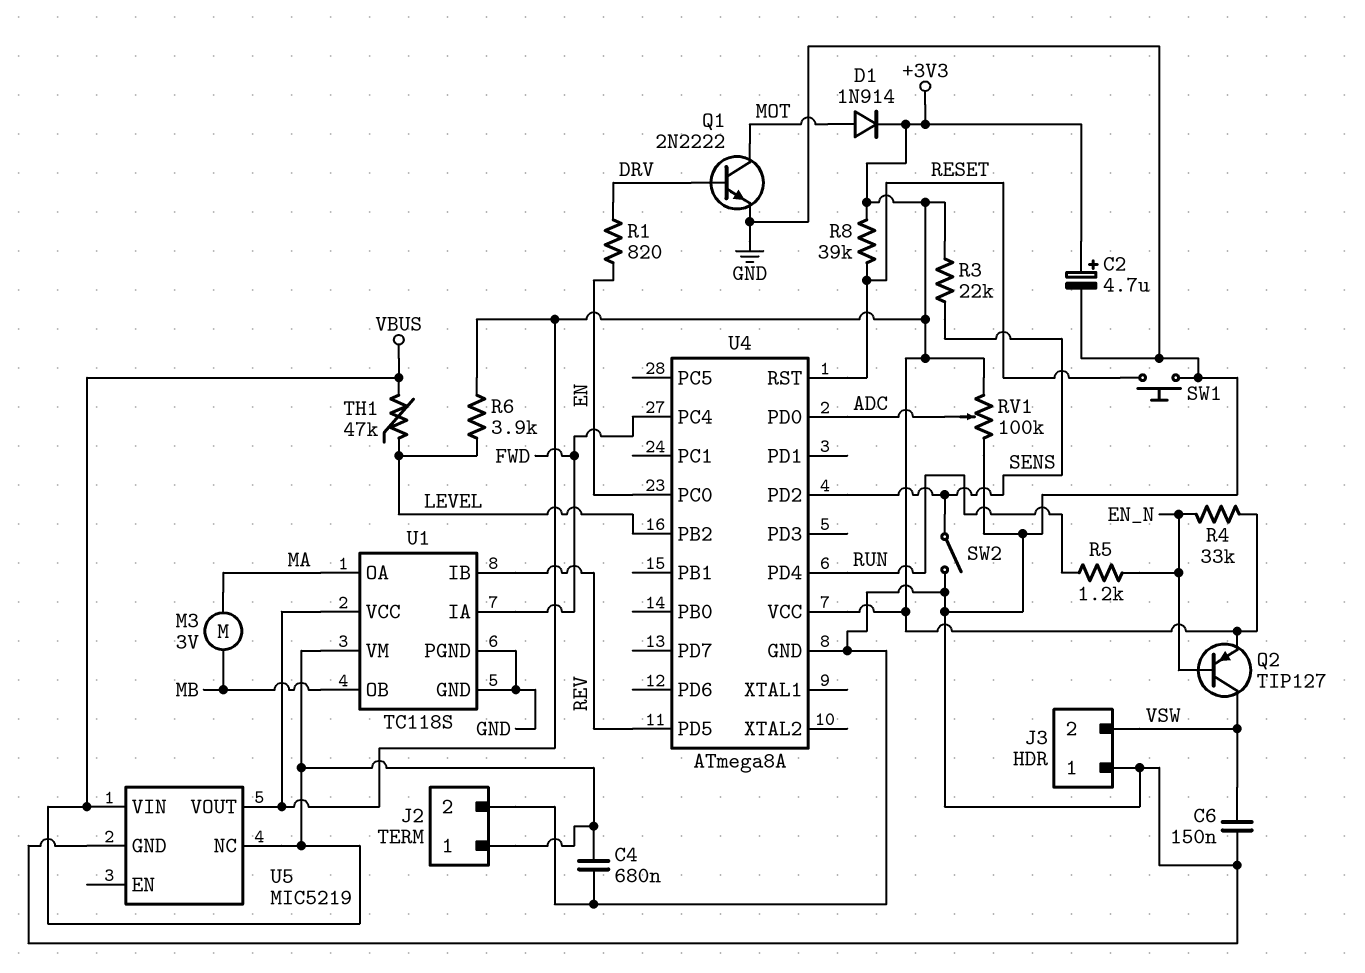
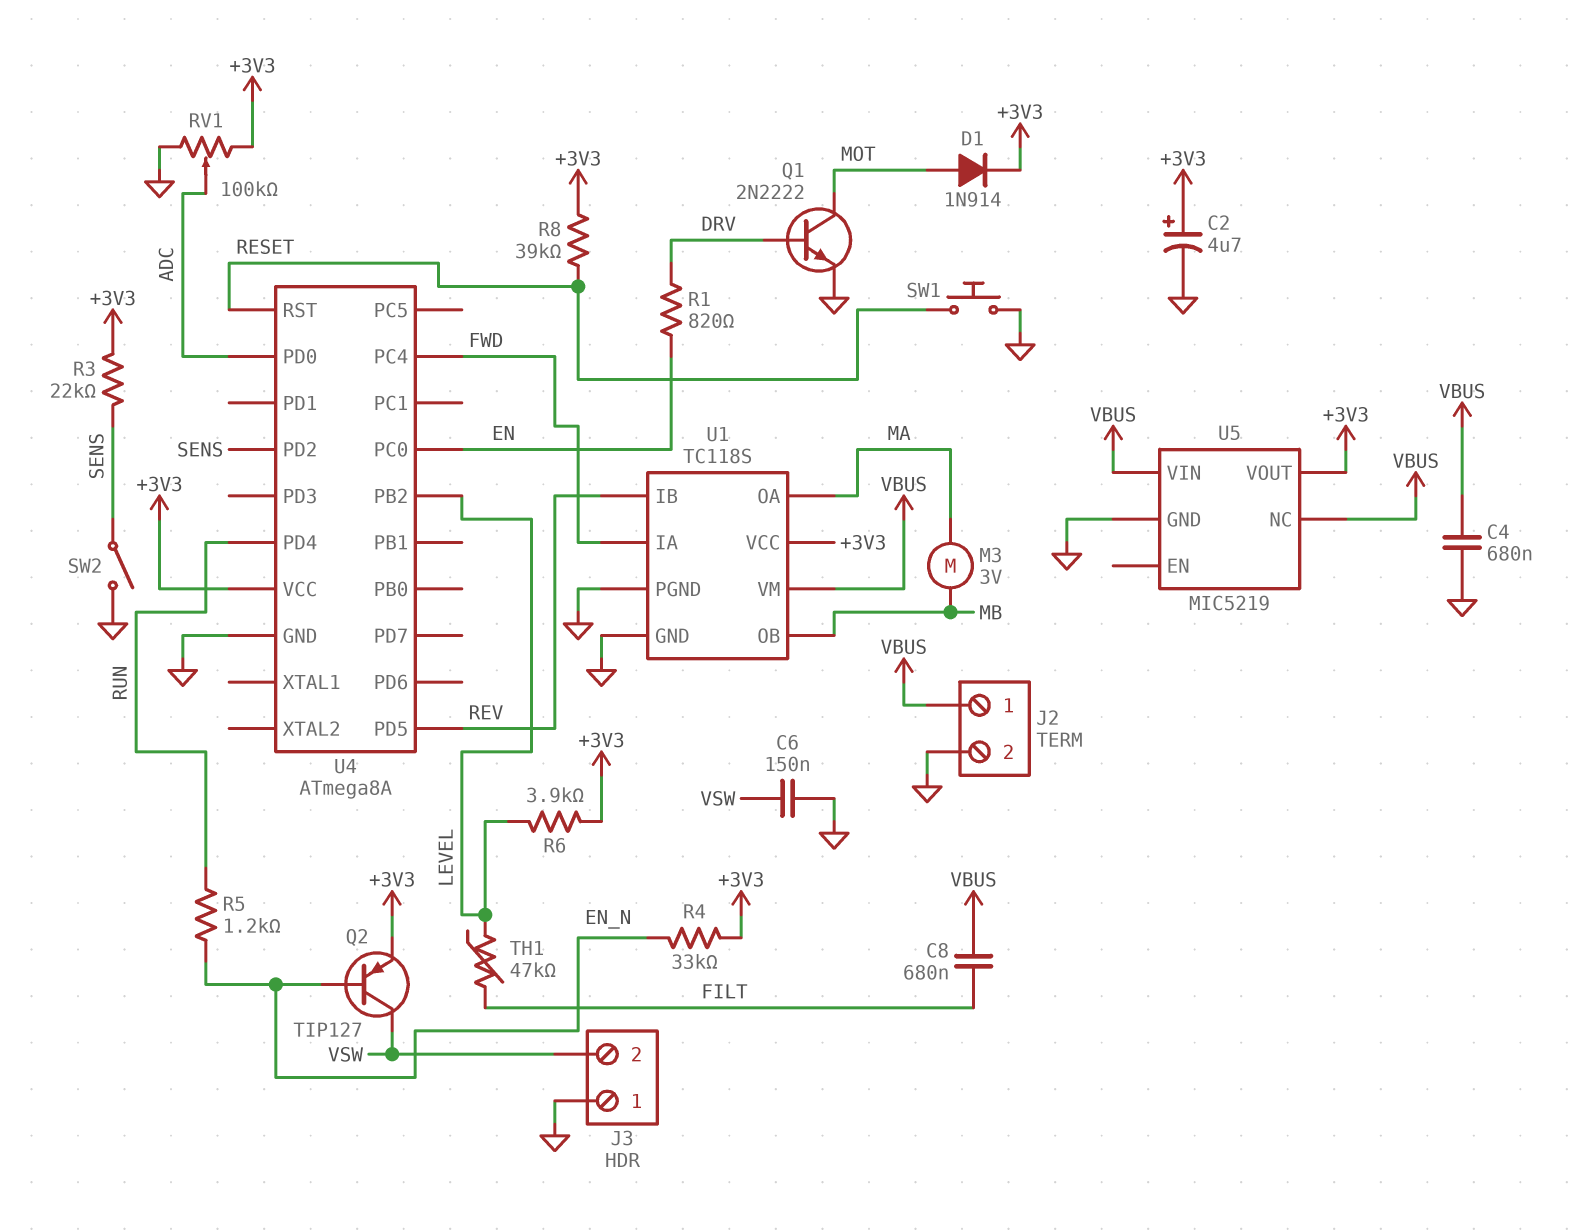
C8: none -> 680nF (FILT, VBUS)
TH1: 47k (LEVEL, VBUS) -> 47k (FILT, LEVEL)

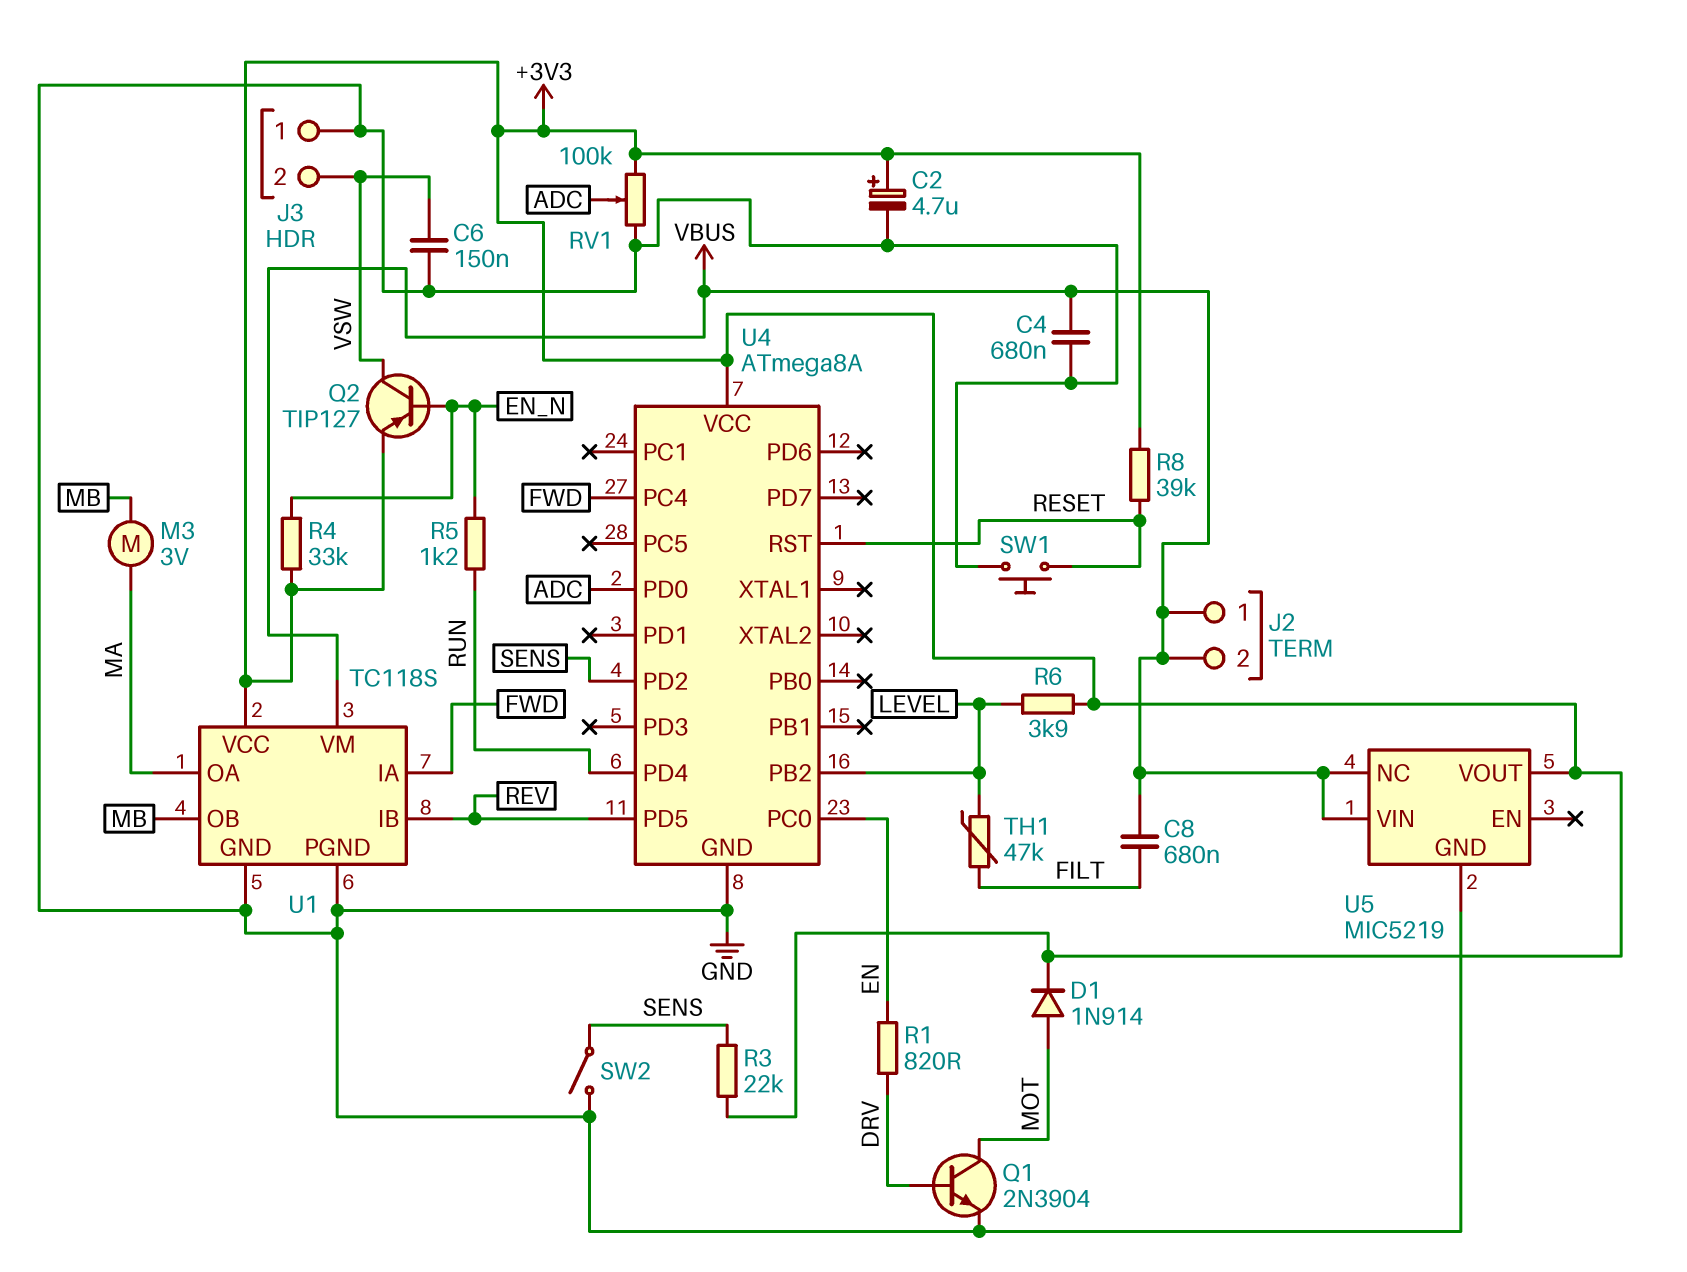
J2 pin 2: GND -> VBUS
Q1: NPN 2N2222 (B DRV, C MOT, E GND) -> NPN 2N3904 (B DRV, C MOT, E GND)

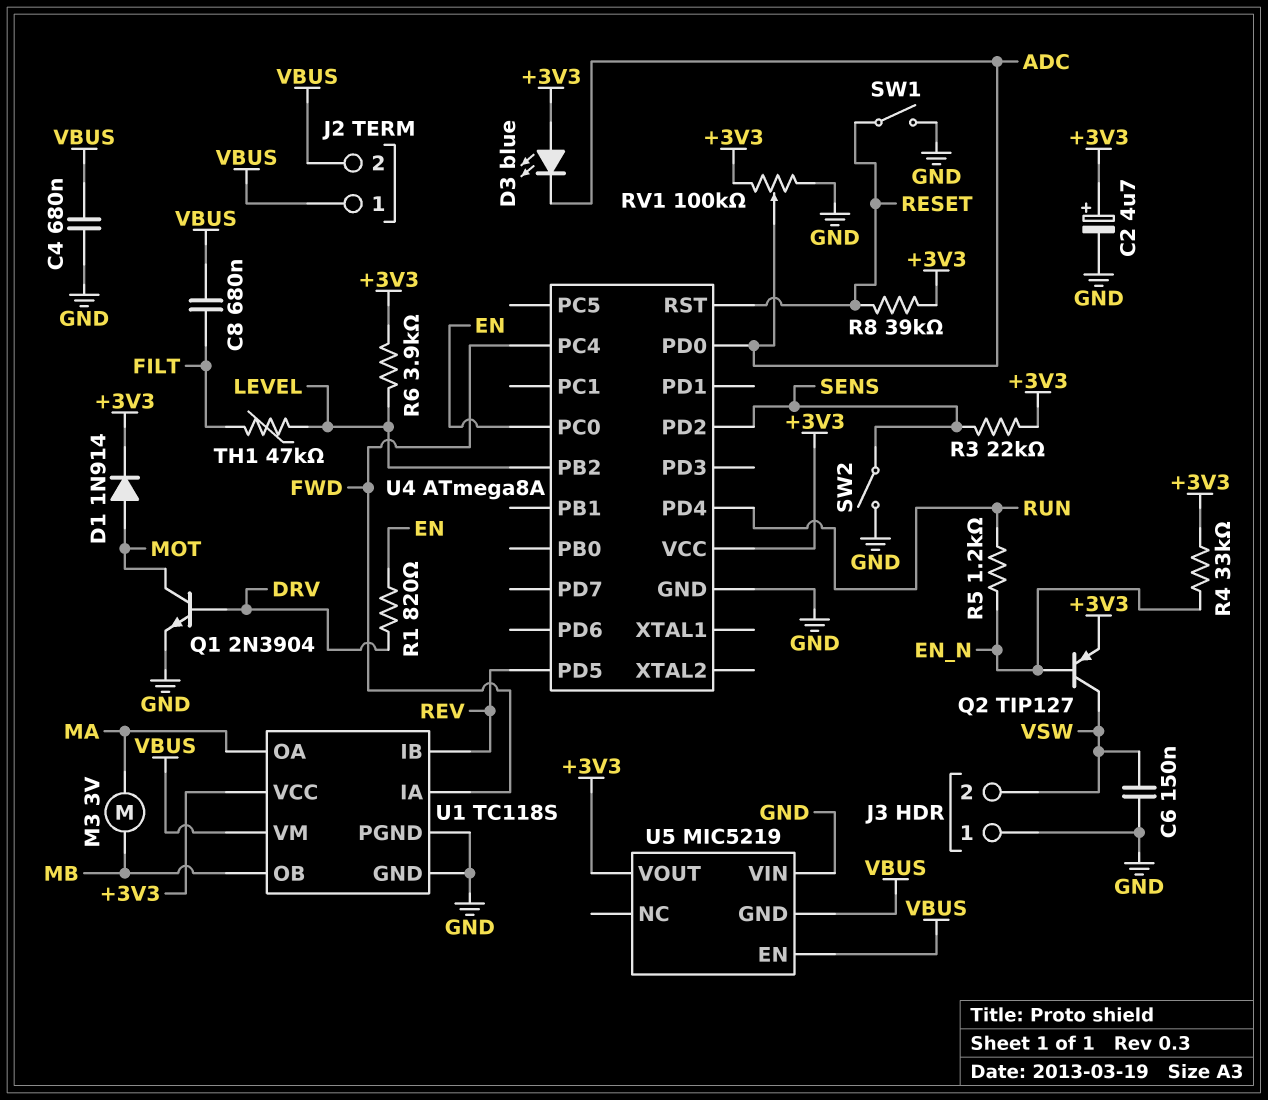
D3: none -> LED blue (A +3V3, K ADC)
SW1: button (GND, RESET) -> switch (GND, RESET)
U5 pin EN: none -> VBUS
U5 pin GND: GND -> VBUS
U5 pin NC: VBUS -> none
U5 pin VIN: VBUS -> GND

